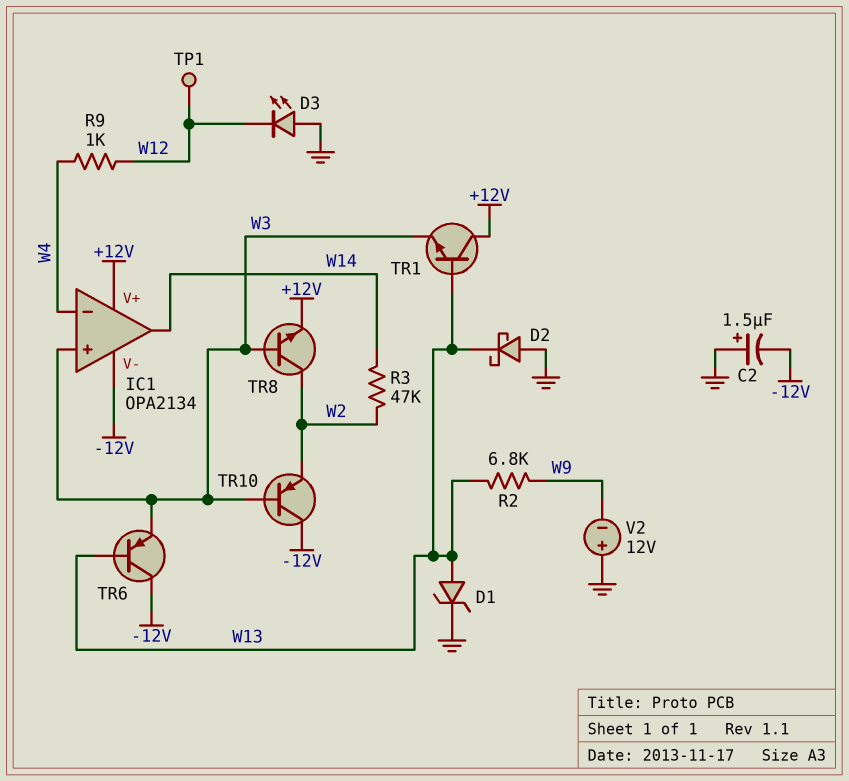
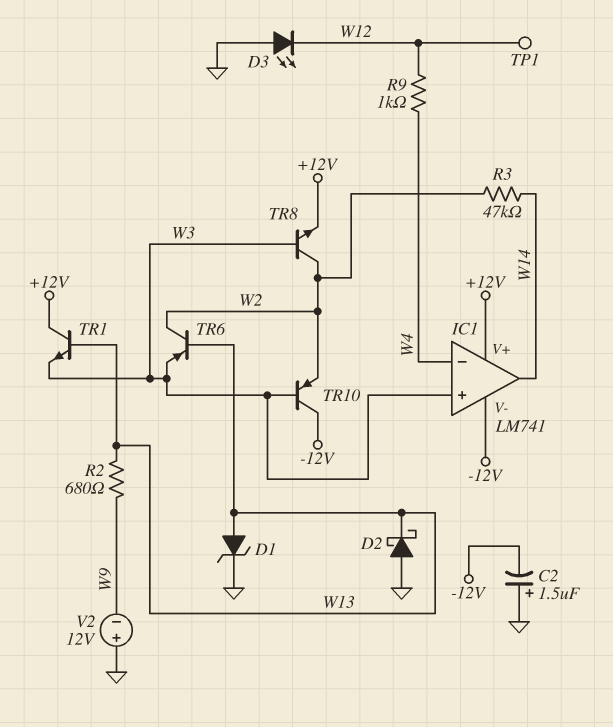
IC1: OPA2134 -> LM741
R2: 6.8k (W9, W13) -> 680 (W9, W13)
TR6: PNP (B W13, C -12V, E W3) -> PNP (B W13, C W2, E W3)

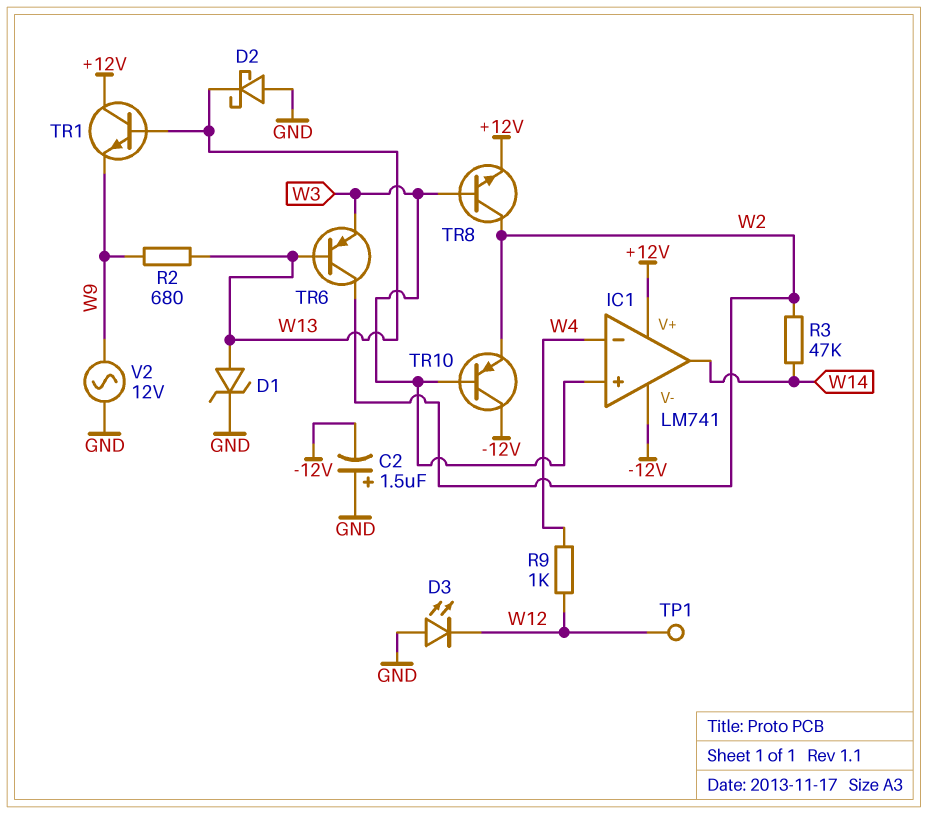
TR1: NPN (B W13, C +12V, E W3) -> NPN (B W13, C +12V, E W9)
V2: 12V (plus GND, minus W9) -> AC 12V (GND, W9)

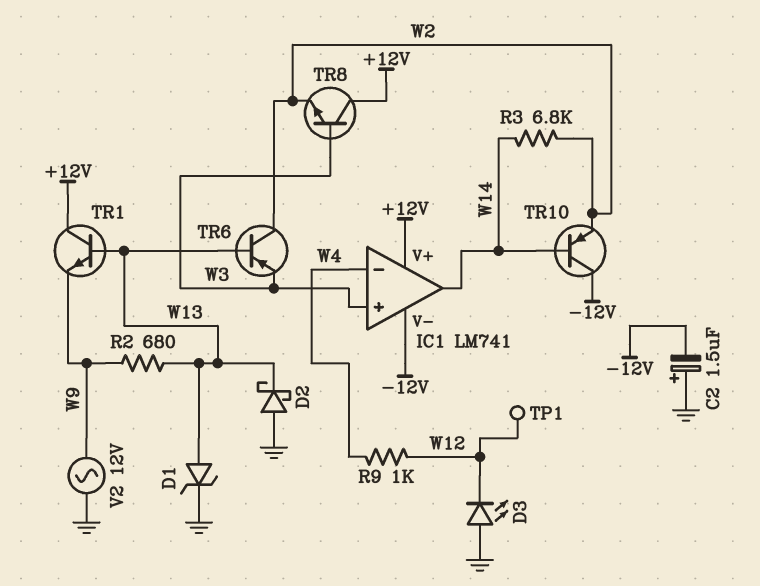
R3: 47k (W2, W14) -> 6.8k (W2, W14)
TR8: NPN (B W3, C W2, E +12V) -> NPN (B W3, C +12V, E W2)
TR10: PNP (B W3, C -12V, E W2) -> PNP (B W14, C -12V, E W2)

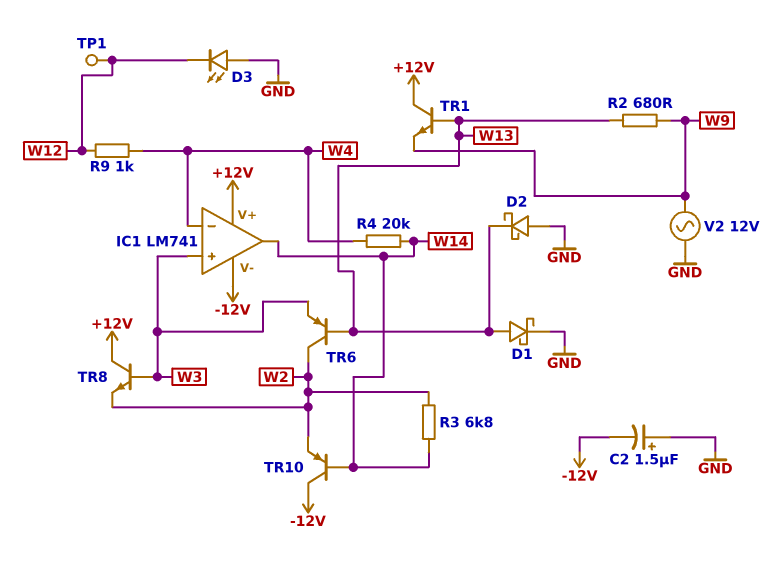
D1: zener (A W13, K GND) -> schottky (A W13, K GND)
R4: none -> 20k (W4, W14)

